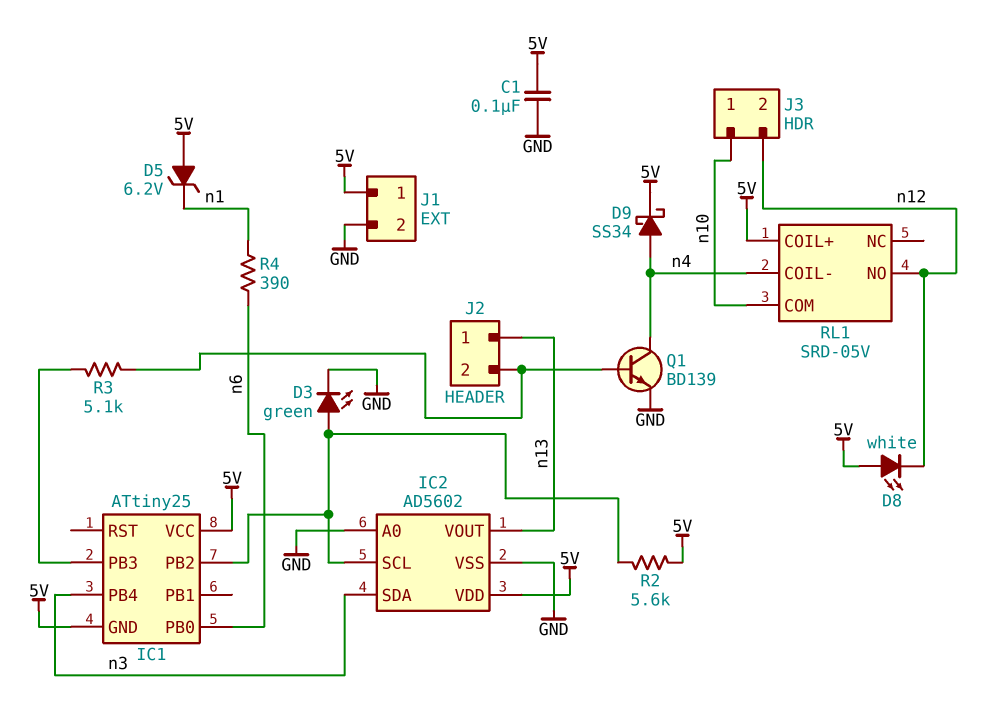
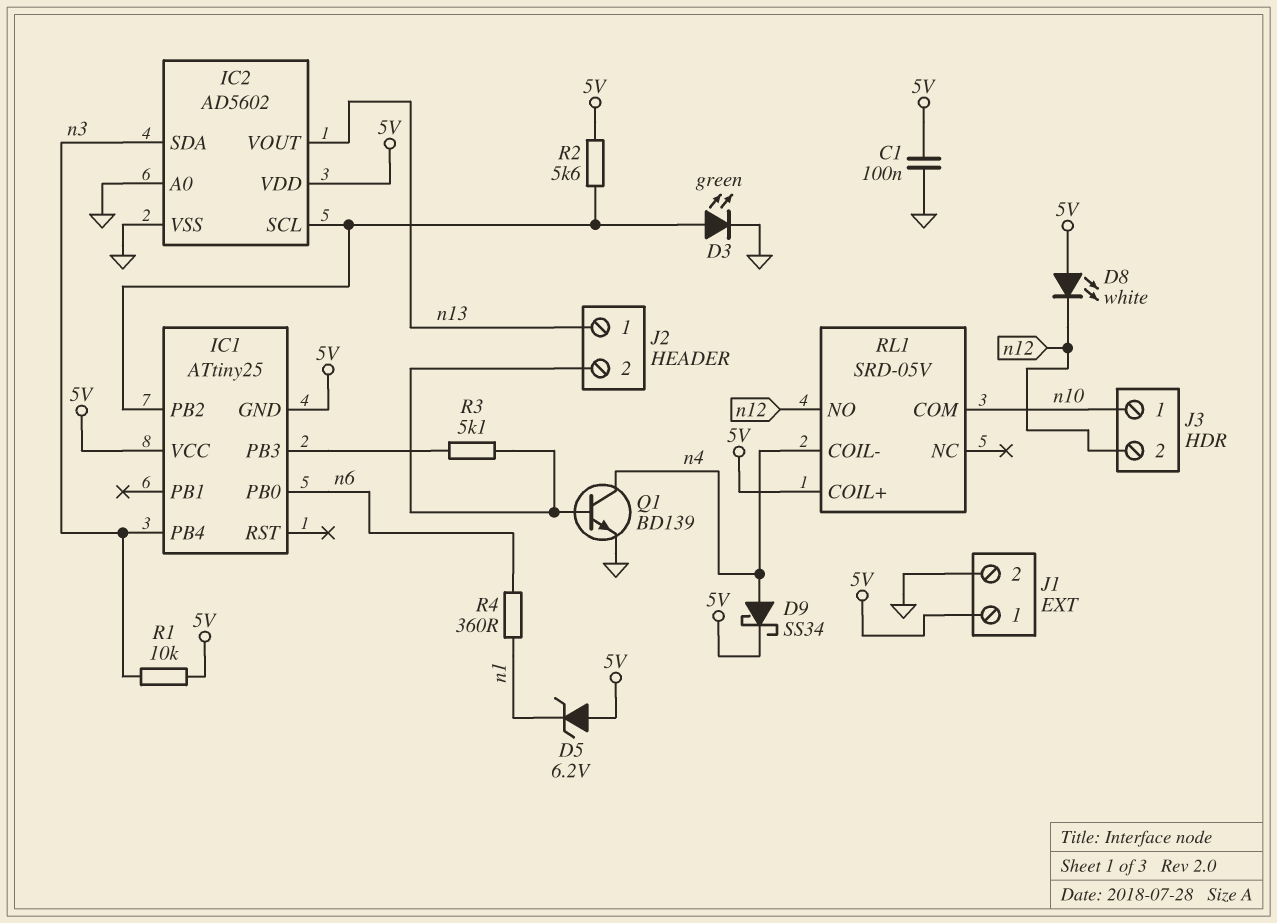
R1: none -> 10k (5V, n3)
R4: 390 (n1, n6) -> 360 (n1, n6)

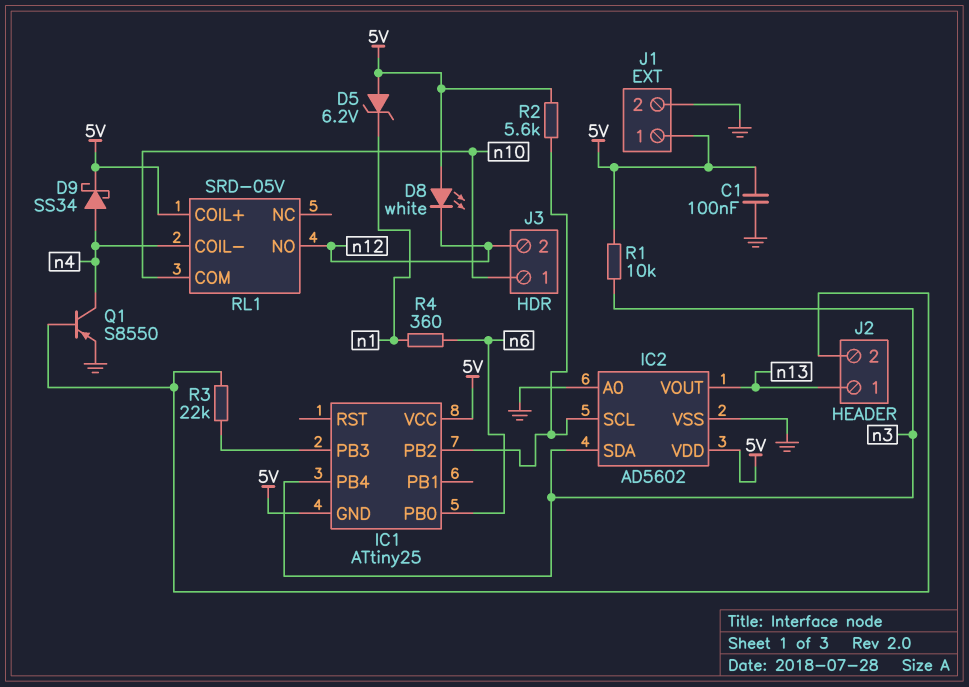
D3: LED green (A IC1/PB2, K GND) -> none
Q1: NPN BD139 (B J2/2, C n4, E GND) -> PNP S8550 (B J2/2, C n4, E GND)
R3: 5.1k (IC1/PB3, J2/2) -> 22k (IC1/PB3, J2/2)

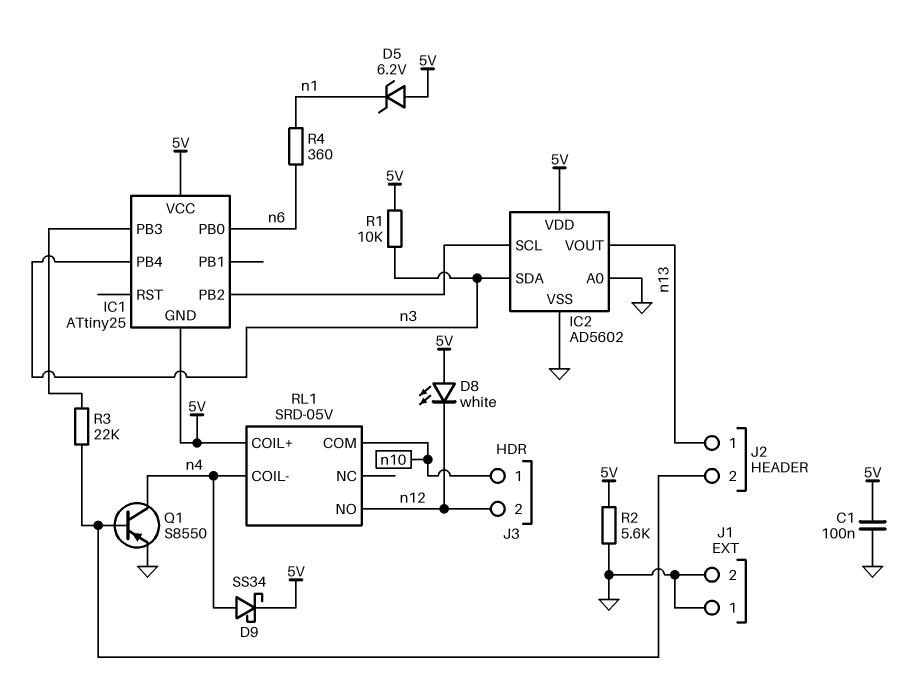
J1 pin 1: 5V -> GND
R2: 5.6k (5V, IC1/PB2) -> 5.6k (5V, GND)

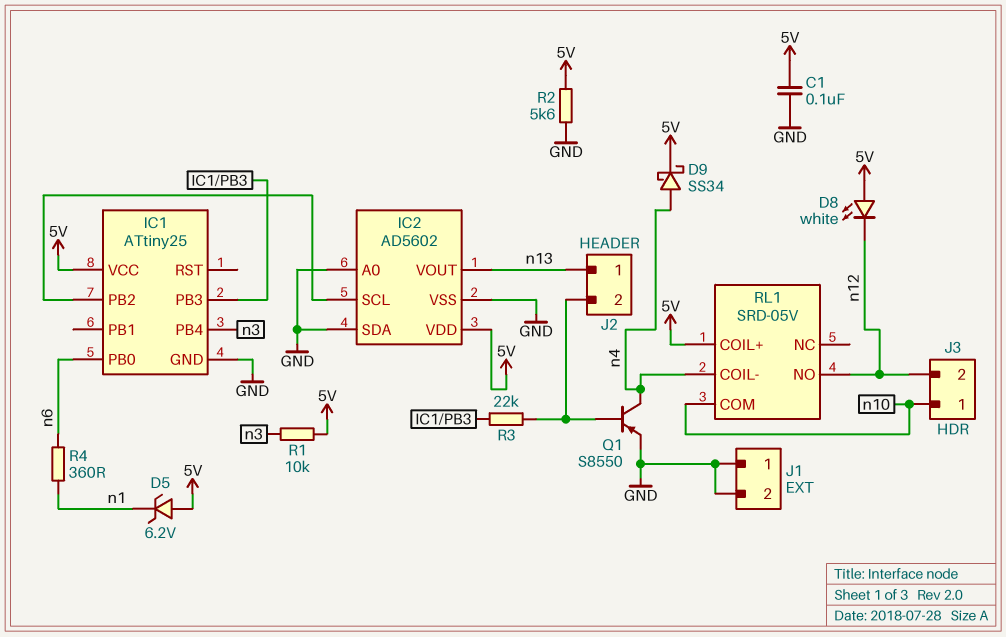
IC1 pin GND: 5V -> GND
IC2 pin SDA: n3 -> GND

